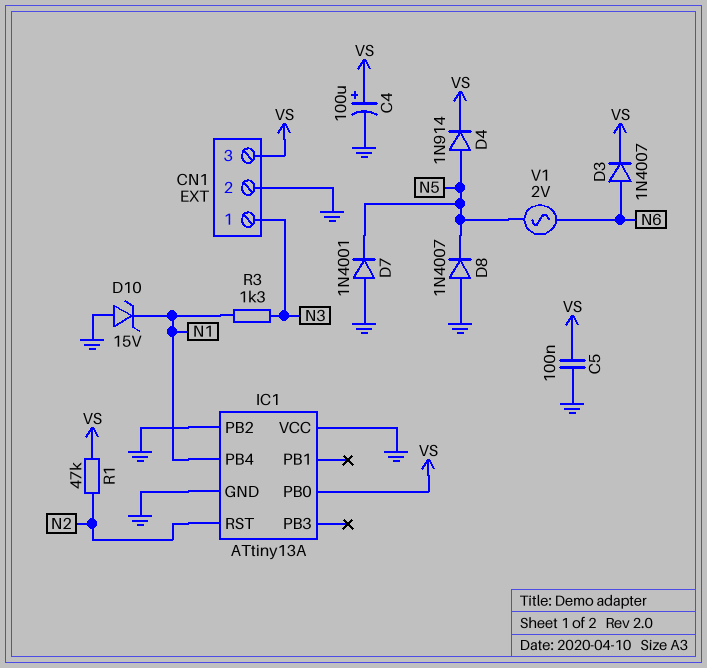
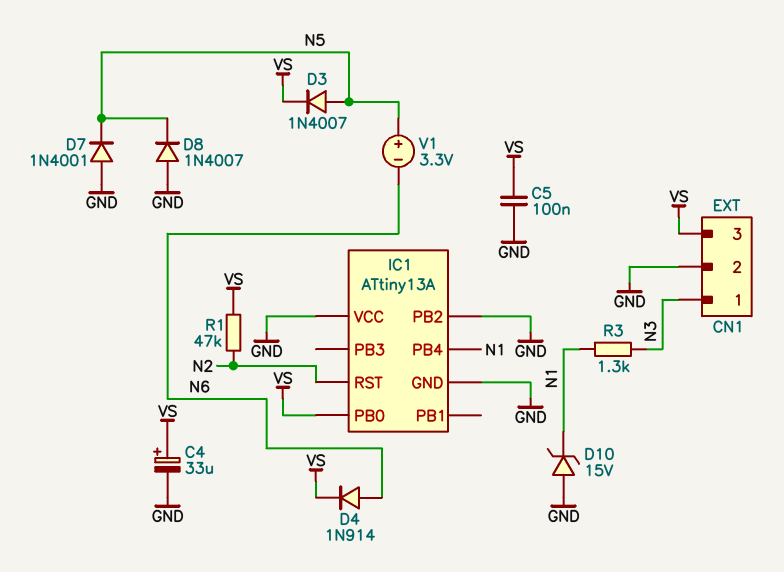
C4: 100uF (plus VS, minus GND) -> 33uF (plus VS, minus GND)
D3: diode 1N4007 (A N6, K VS) -> diode 1N4007 (A N5, K VS)
D4: diode 1N914 (A N5, K VS) -> diode 1N914 (A N6, K VS)
V1: AC 2V (N5, N6) -> 3.3V (plus N5, minus N6)

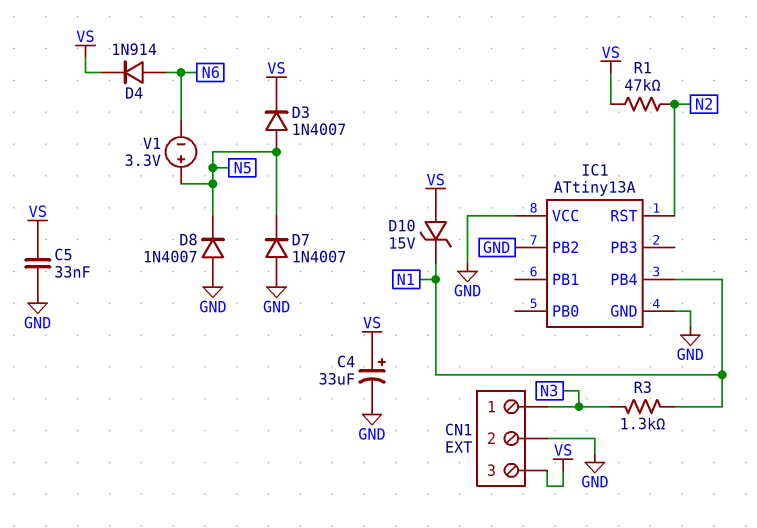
C5: 100nF (GND, VS) -> 33nF (GND, VS)
D7: diode 1N4001 (A GND, K N5) -> diode 1N4007 (A GND, K N5)
D10: zener 15V (A GND, K N1) -> zener 15V (A VS, K N1)
IC1 pin PB0: VS -> none

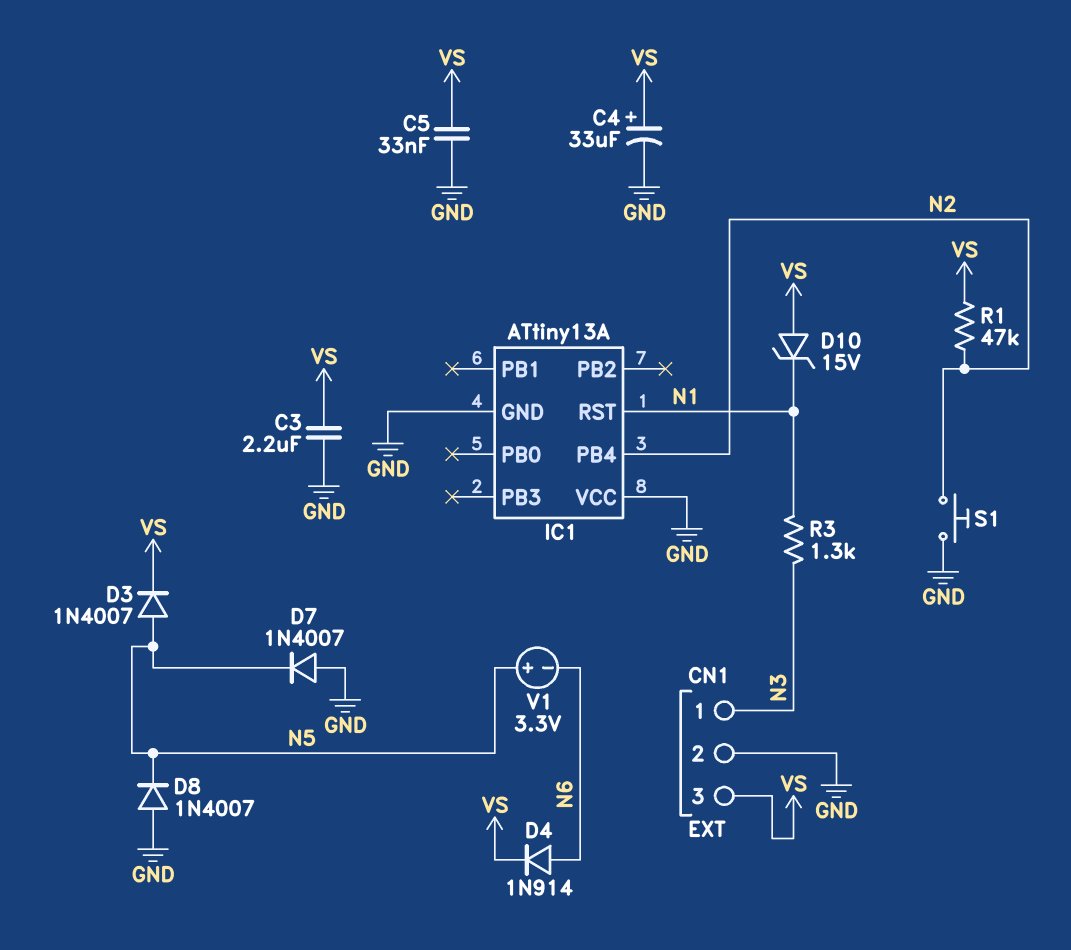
C3: none -> 2.2uF (GND, VS)
IC1 pin PB2: GND -> none
IC1 pin PB4: N1 -> N2
IC1 pin RST: N2 -> N1
S1: none -> button (GND, N2)

